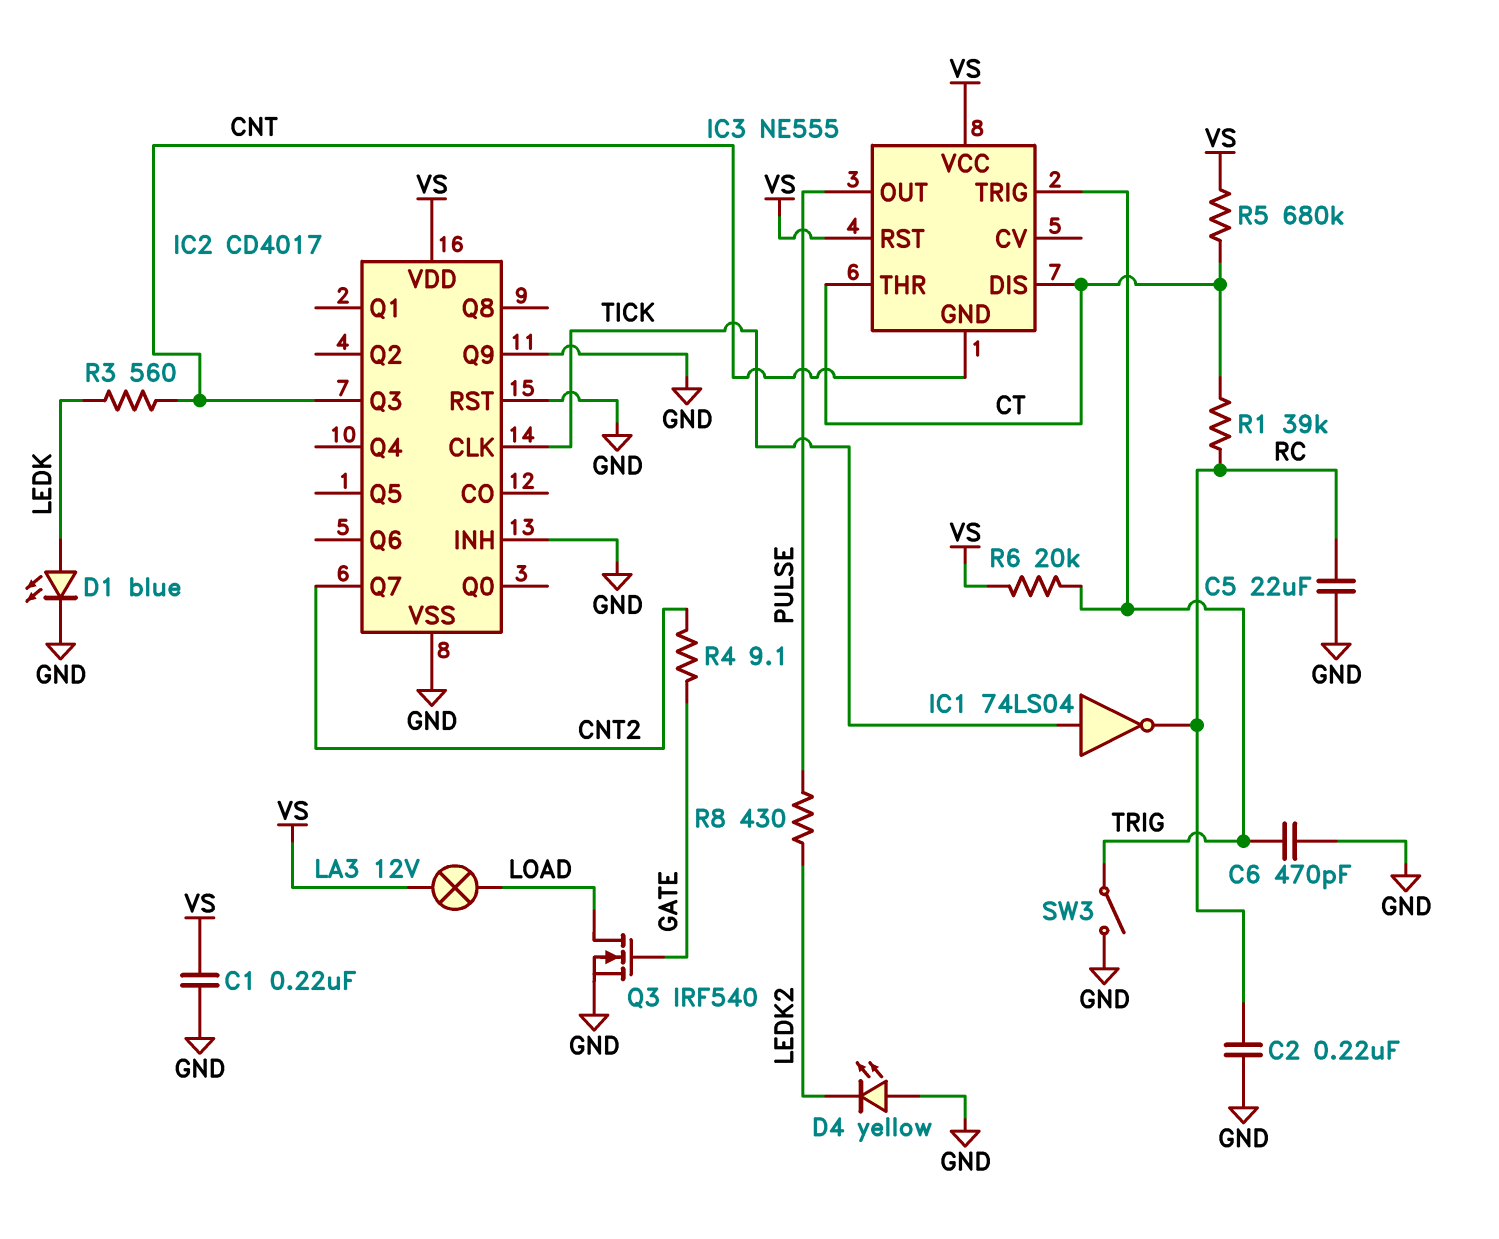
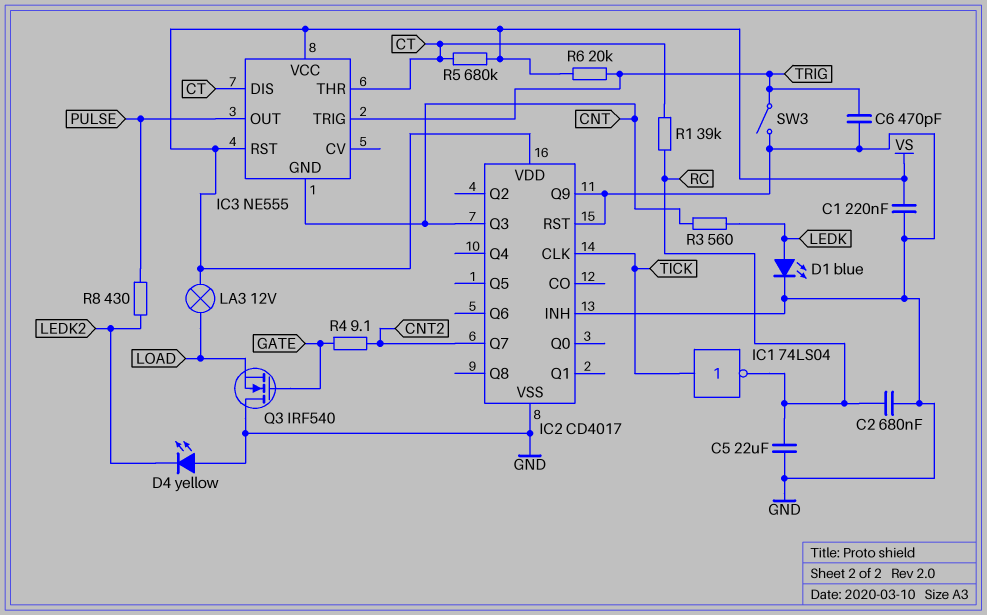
C2: 220nF (GND, RC) -> 680nF (GND, RC)
Q3: NMOS IRF540 (G GATE, D LOAD, S GND) -> NMOS IRF540 (G GATE, D GND, S LOAD)

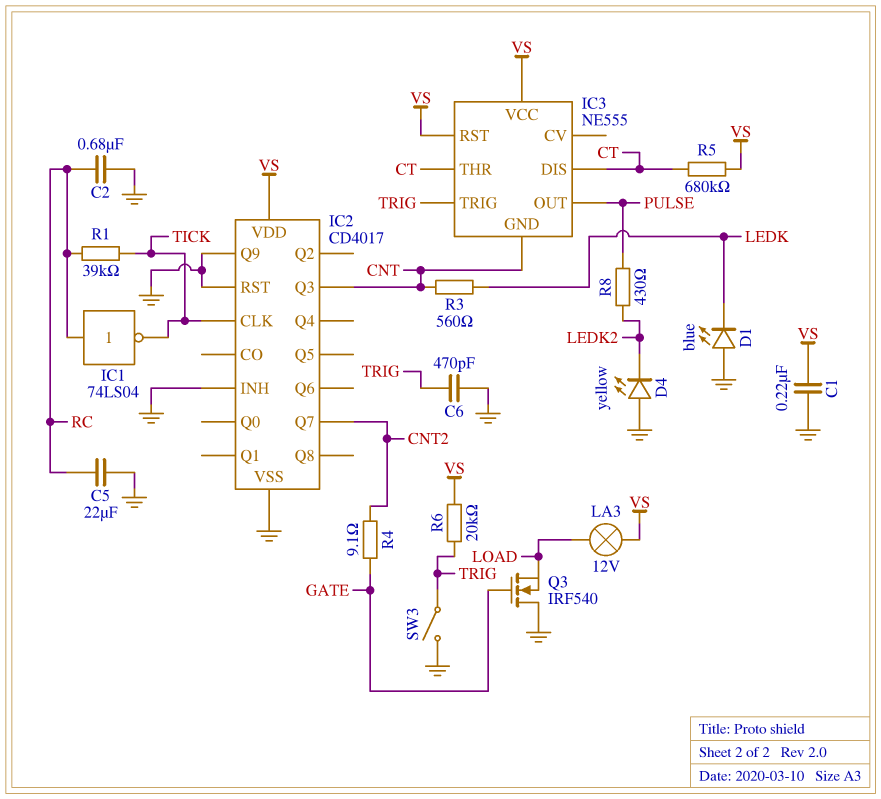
D1: LED blue (A LEDK, K GND) -> LED blue (A GND, K LEDK)
IC1: NOT 74LS04 (in TICK, out RC) -> NOT 74LS04 (in RC, out TICK)
R1: 39k (CT, RC) -> 39k (RC, TICK)

